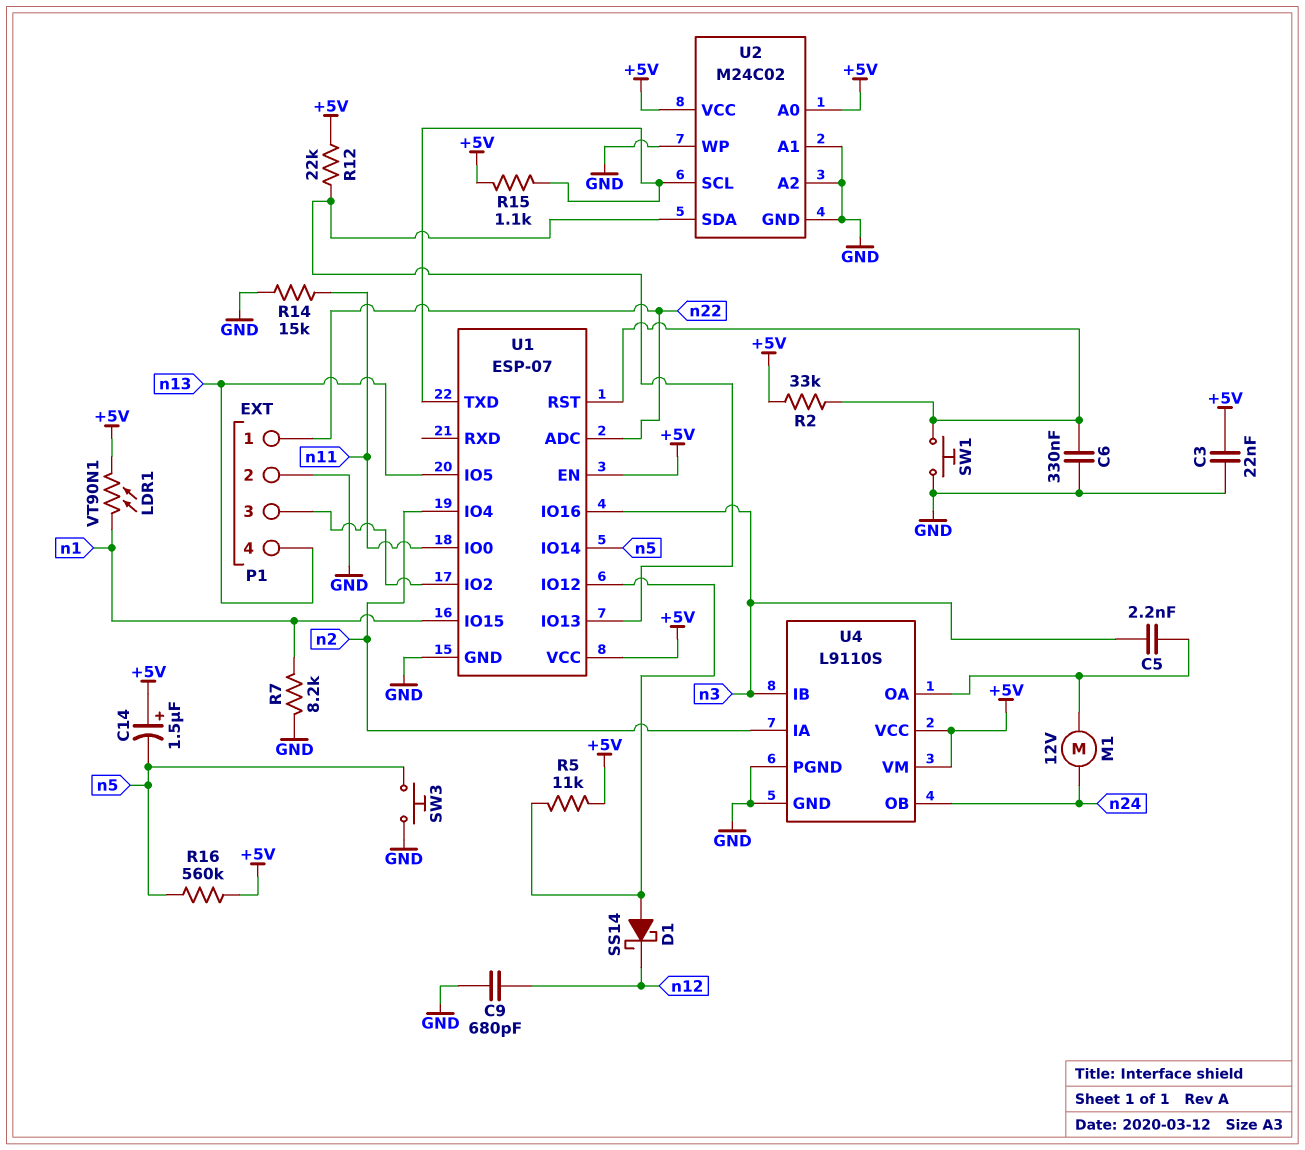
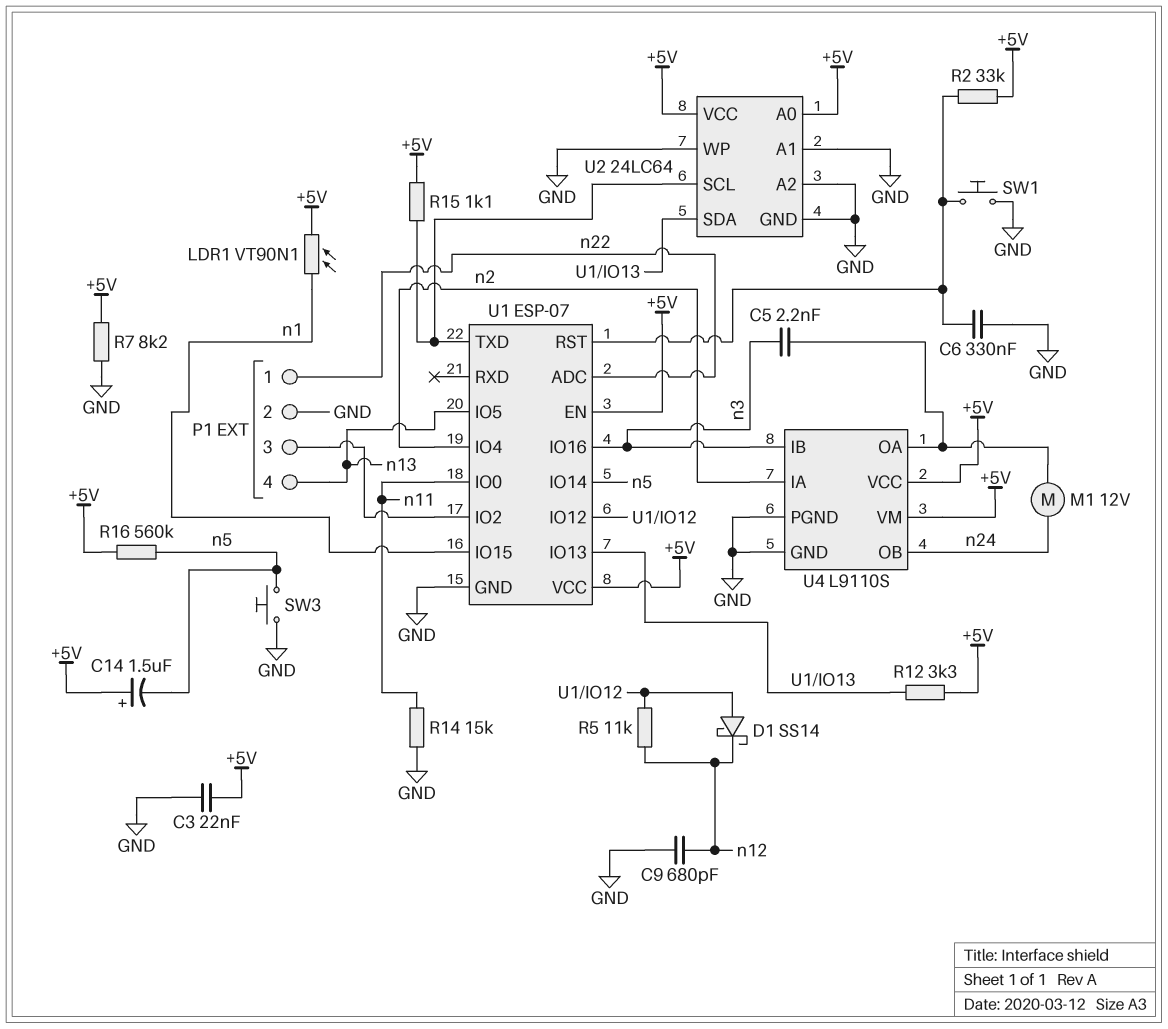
R5: 11k (+5V, U1/IO12) -> 11k (U1/IO12, n12)
R7: 8.2k (GND, n1) -> 8.2k (+5V, GND)
R12: 22k (+5V, U1/IO13) -> 3.3k (+5V, U1/IO13)
U2: M24C02 -> 24LC64

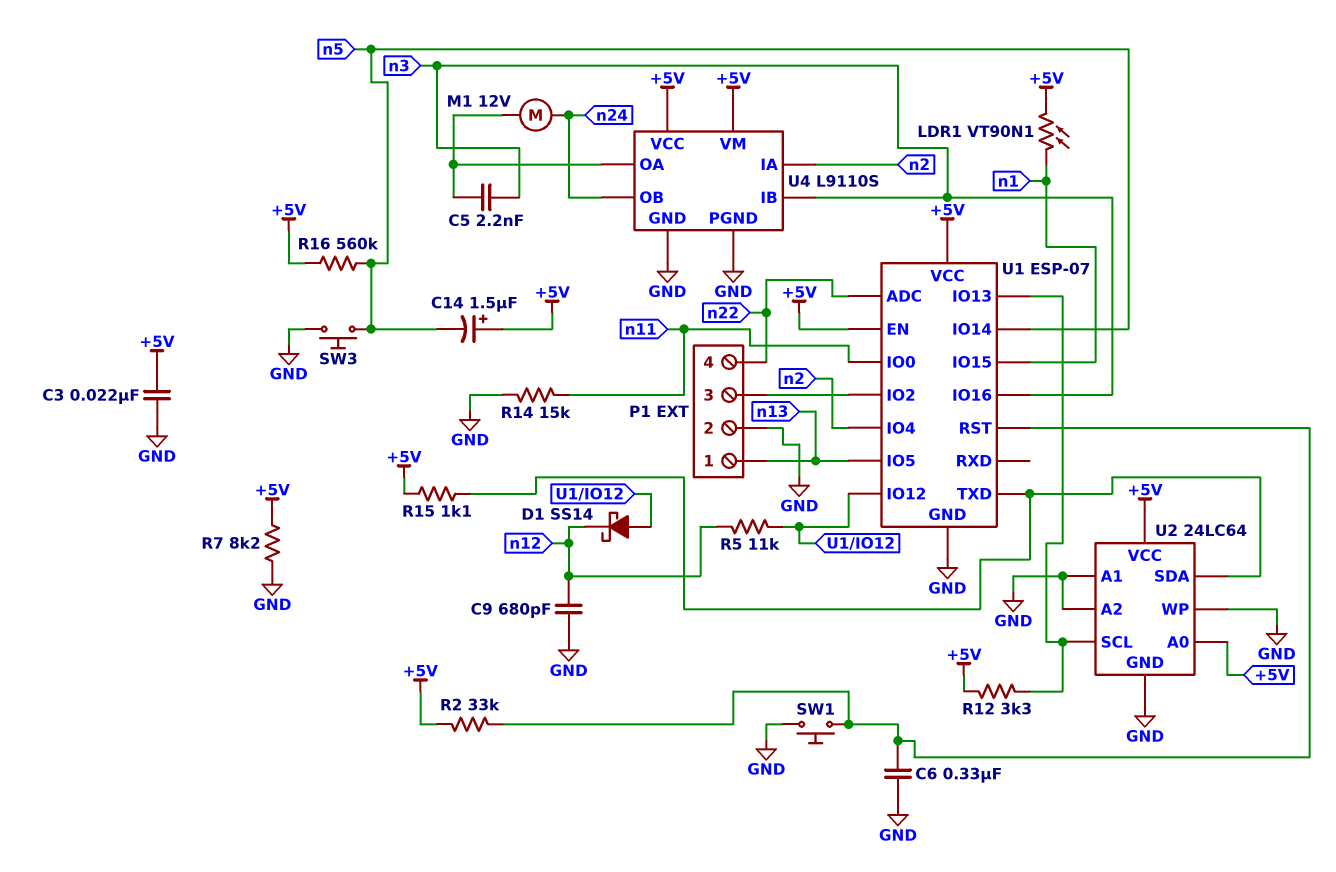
P1 pin 1: n22 -> n13
P1 pin 4: n13 -> n22
U2 pin SCL: U1/TXD -> U1/IO13
U2 pin SDA: U1/IO13 -> U1/TXD

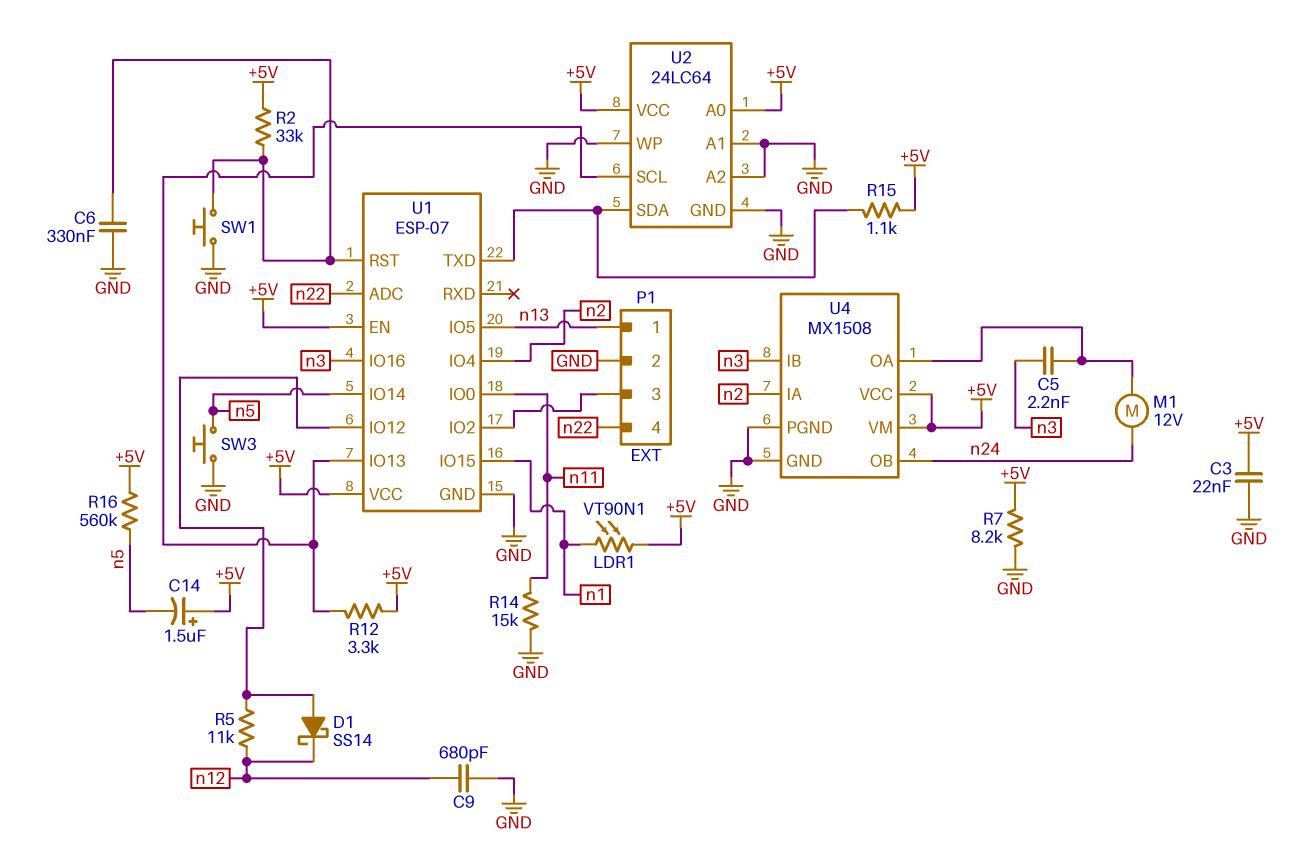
U4: L9110S -> MX1508

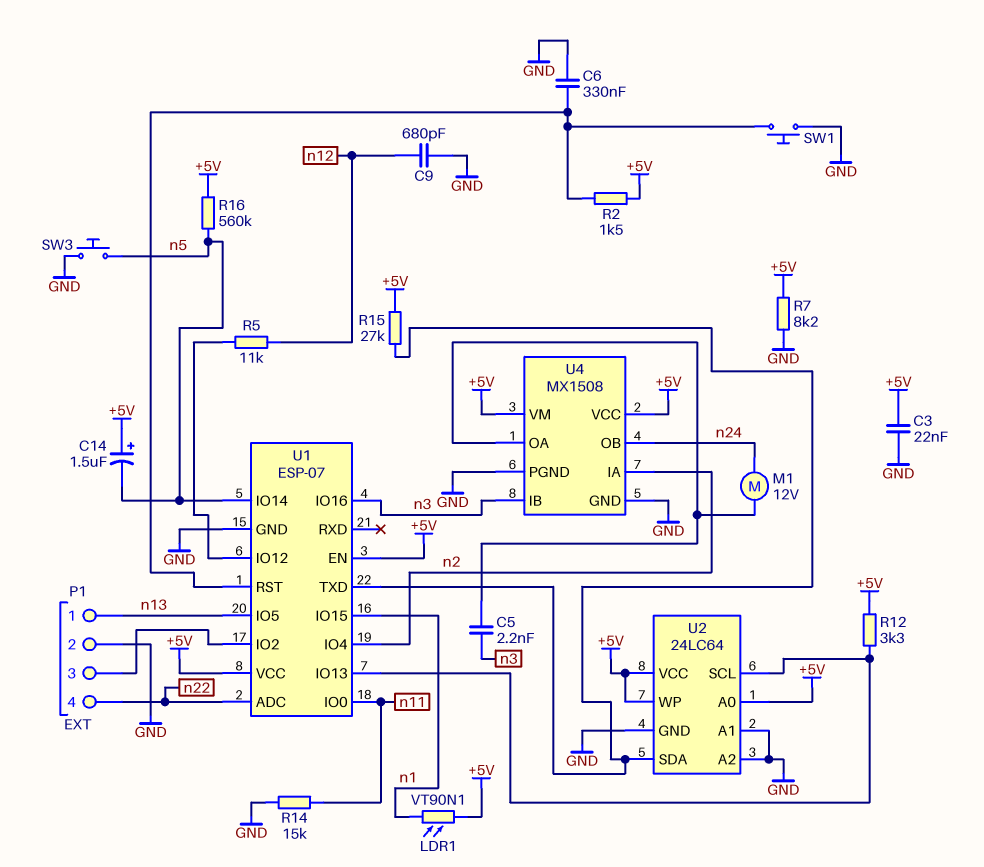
D1: schottky SS14 (A U1/IO12, K n12) -> none
R2: 33k (+5V, U1/RST) -> 1.5k (+5V, U1/RST)
R15: 1.1k (+5V, U1/TXD) -> 27k (+5V, U1/TXD)
U2 pin WP: GND -> +5V

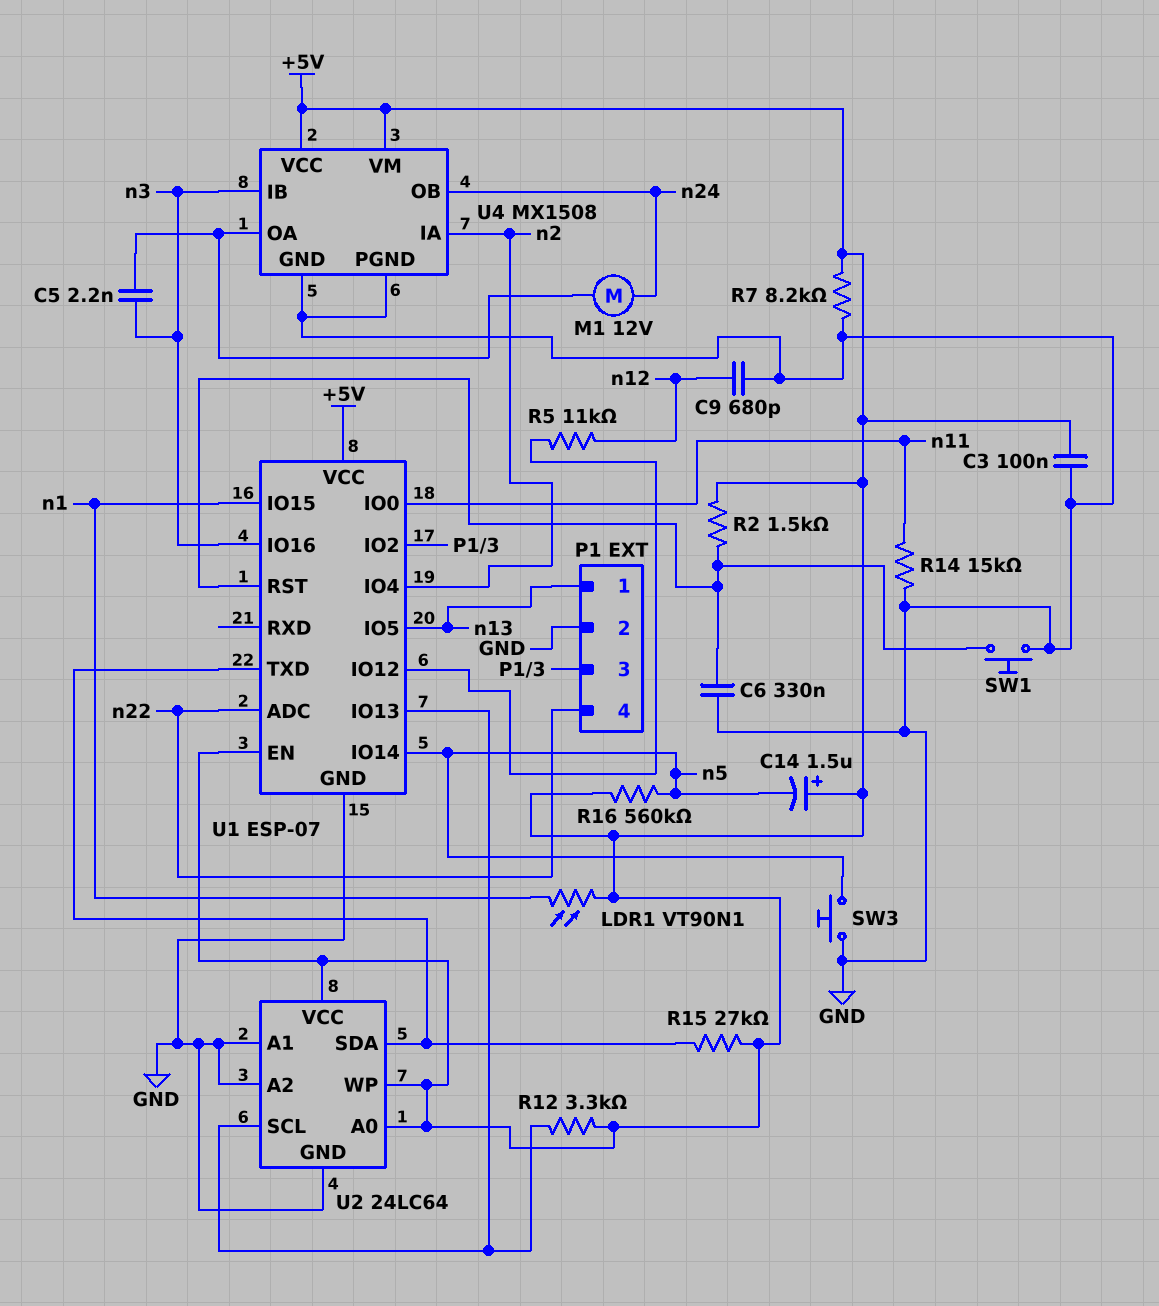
C3: 22nF (+5V, GND) -> 100nF (+5V, GND)

